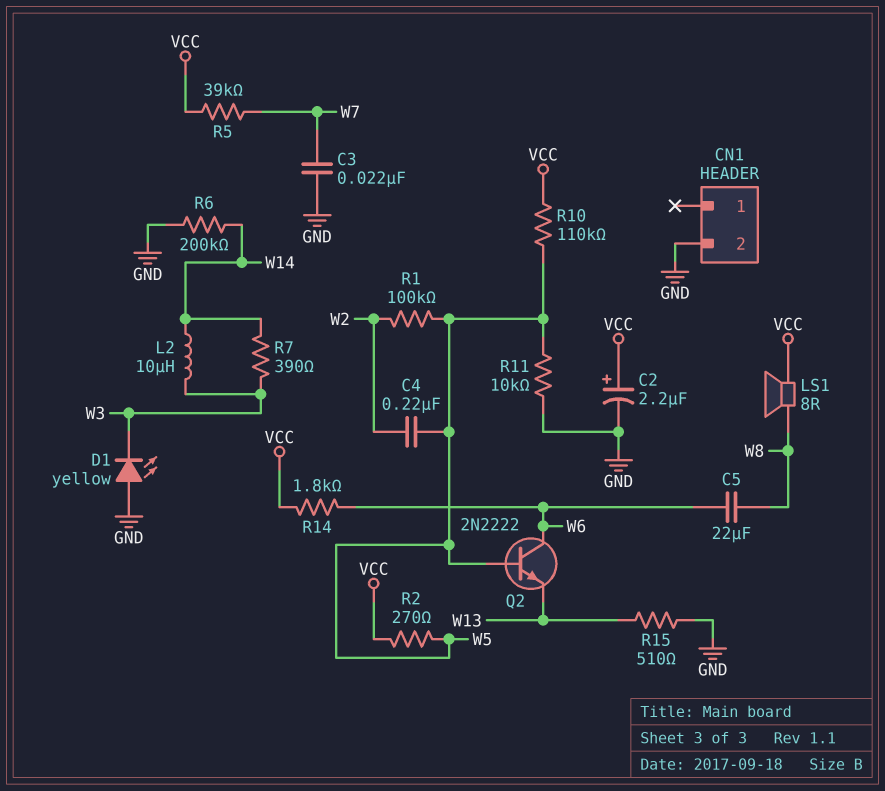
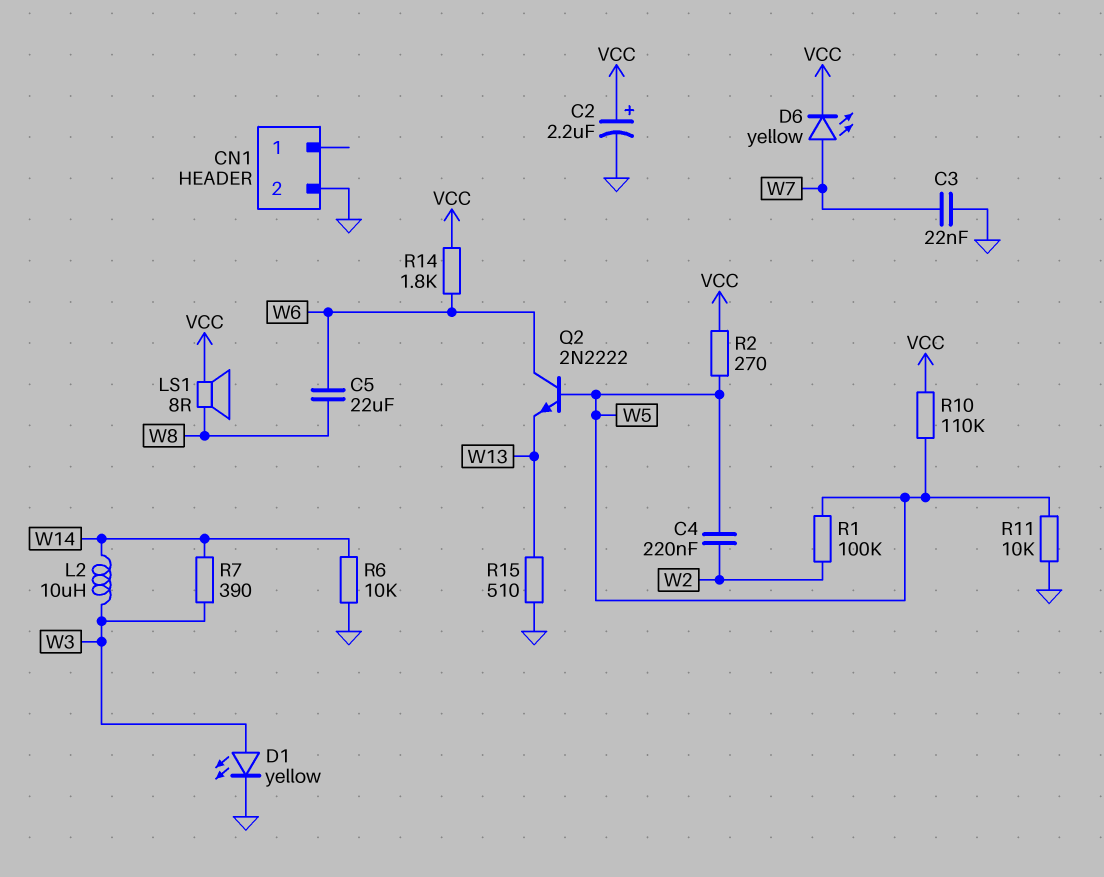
D1: LED yellow (A GND, K W3) -> LED yellow (A W3, K GND)
D6: none -> LED yellow (A W7, K VCC)
R5: 39k (VCC, W7) -> none
R6: 200k (GND, W14) -> 10k (GND, W14)

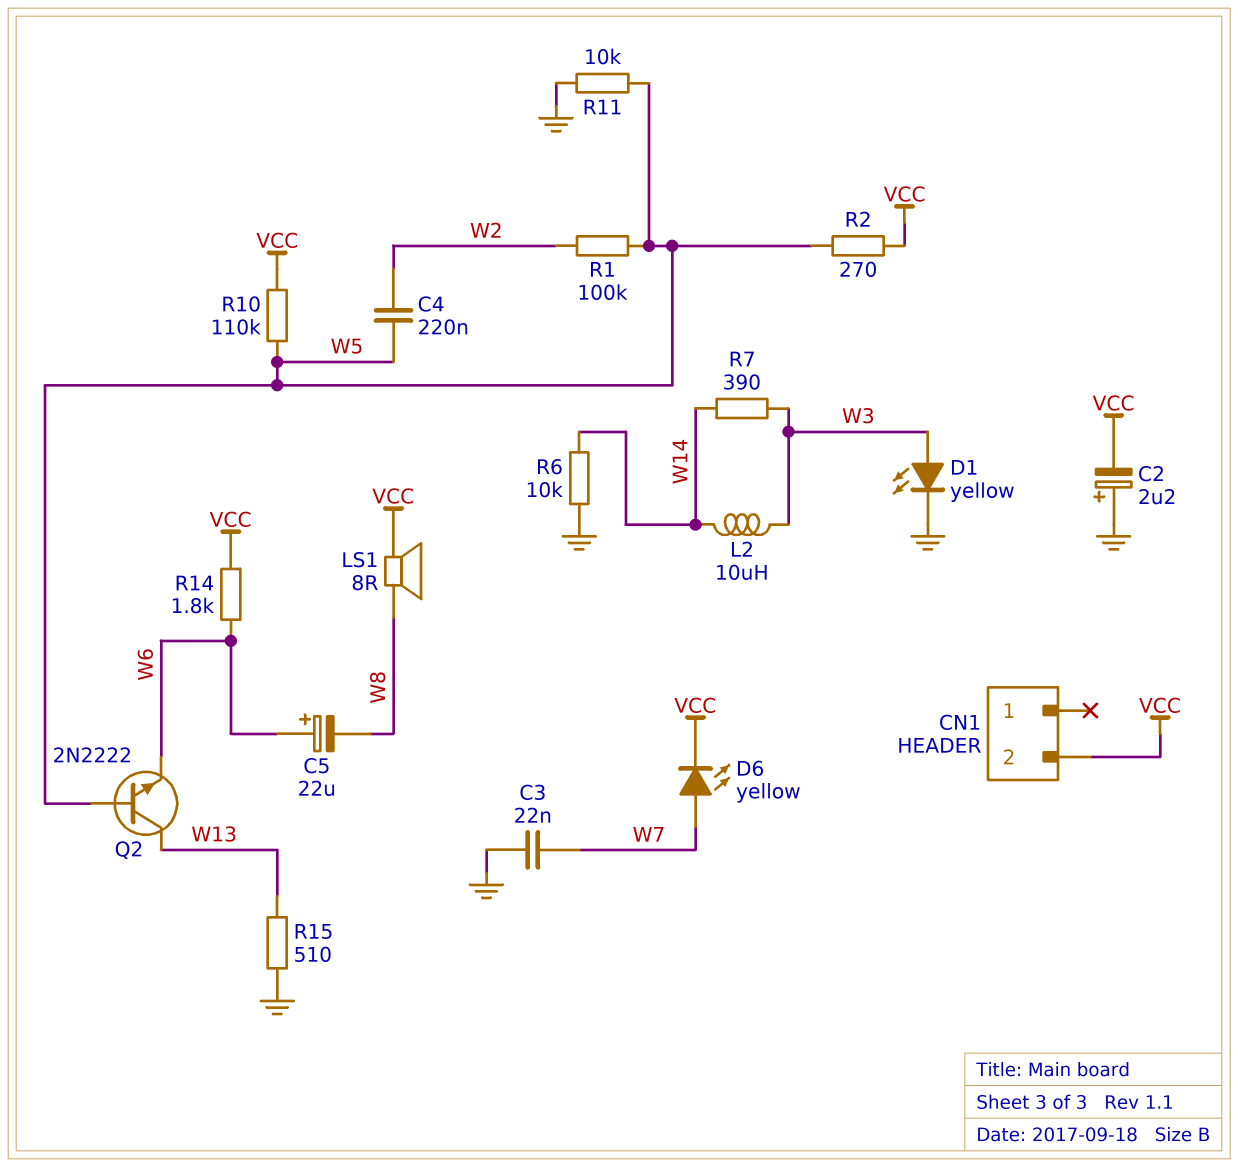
C2: 2.2uF (plus VCC, minus GND) -> 2.2uF (plus GND, minus VCC)
C5: 22uF (W6, W8) -> 22uF (plus W6, minus W8)
CN1 pin 2: GND -> VCC
Q2: NPN 2N2222 (B W5, C W6, E W13) -> NPN 2N2222 (B W5, C W13, E W6)

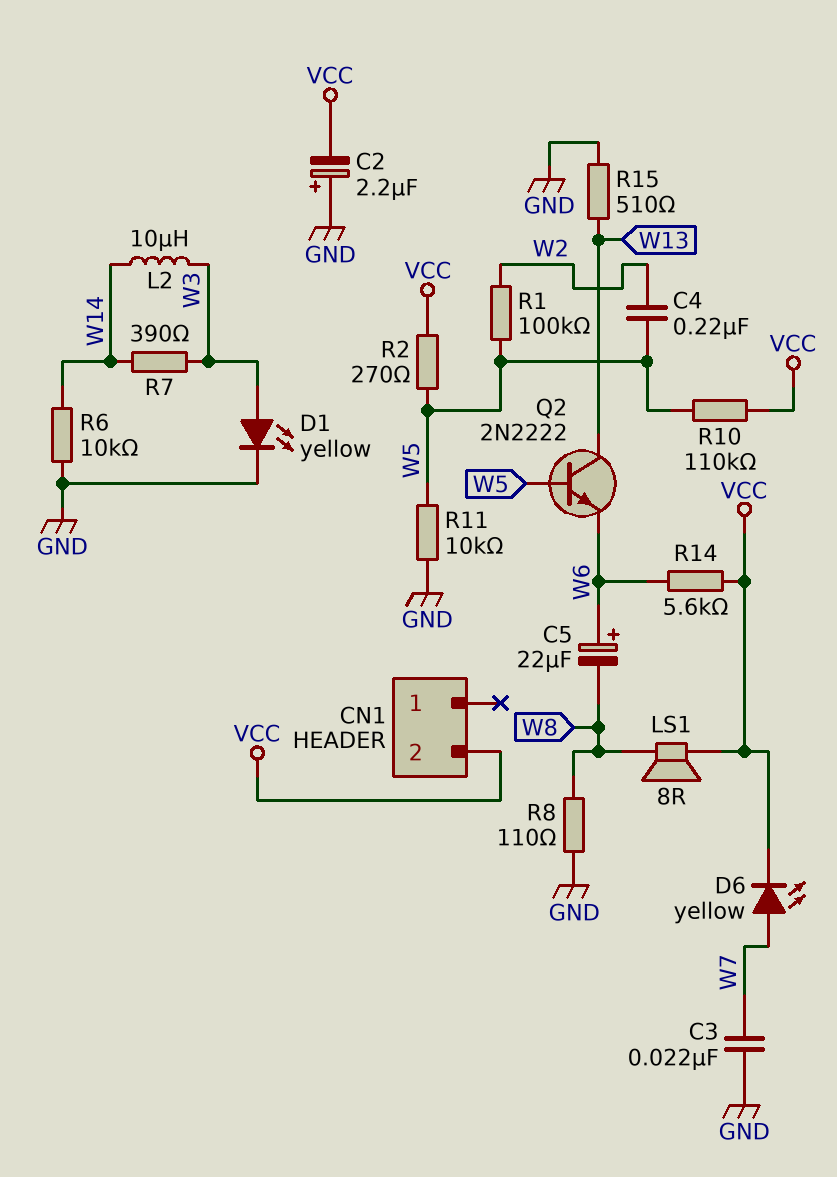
R8: none -> 110 (GND, W8)
R14: 1.8k (VCC, W6) -> 5.6k (VCC, W6)

